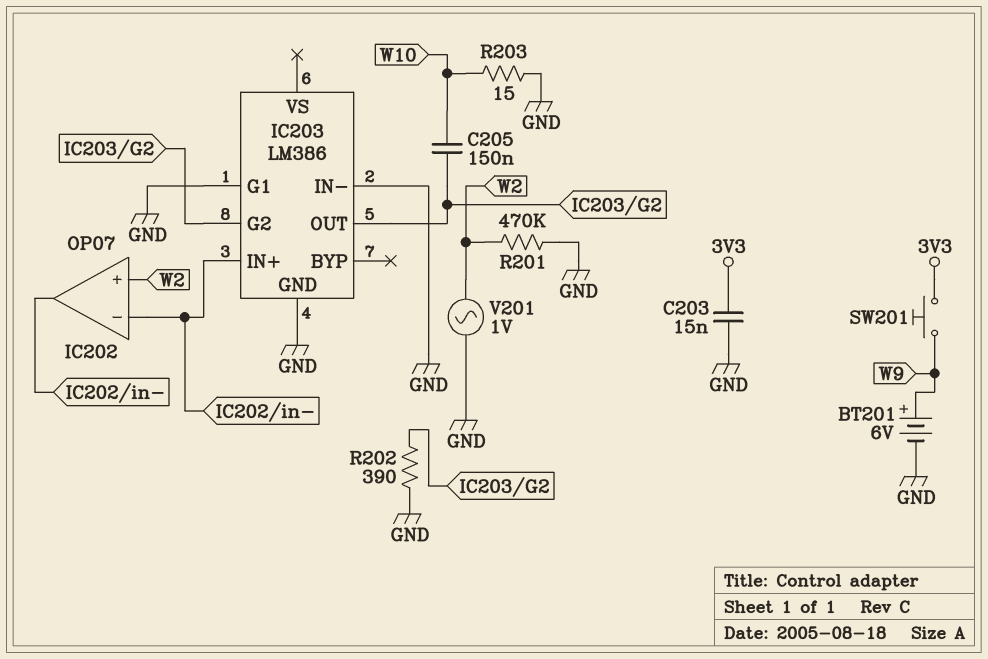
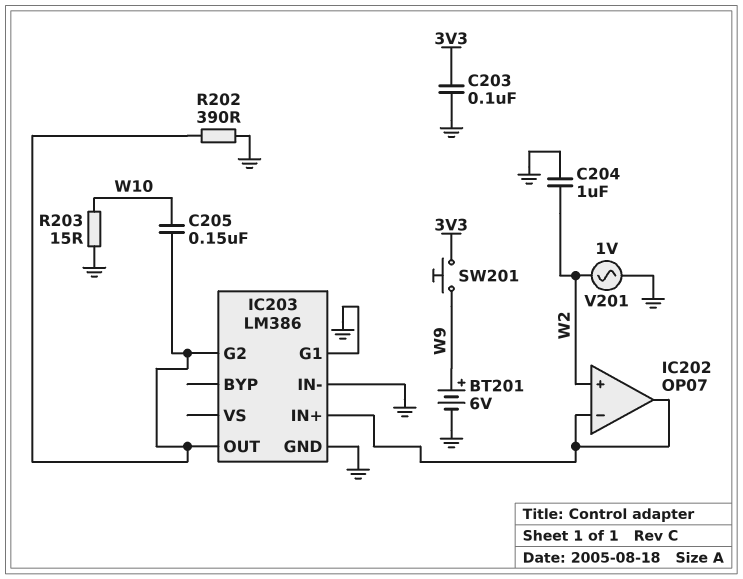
C203: 15nF (3V3, GND) -> 100nF (3V3, GND)
C204: none -> 1uF (GND, W2)
R201: 470k (GND, W2) -> none

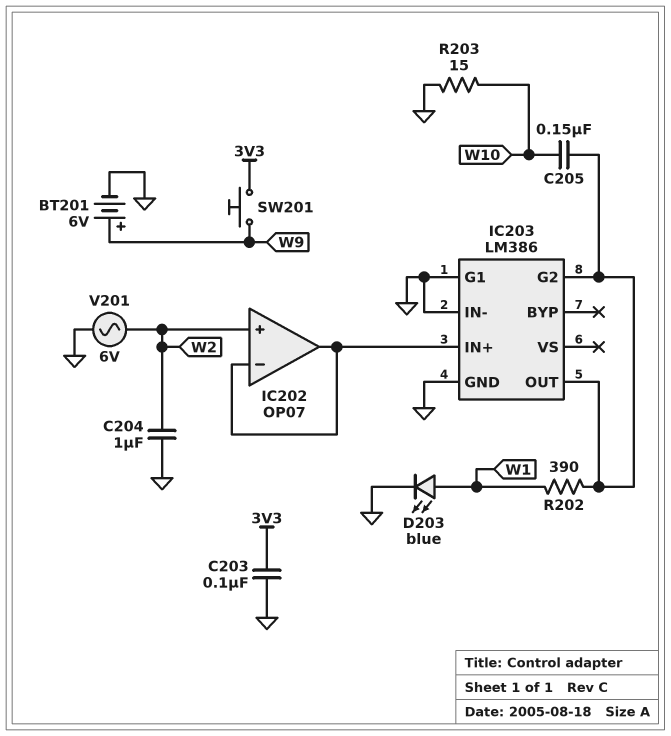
D203: none -> LED blue (A W1, K GND)
R202: 390 (GND, IC203/G2) -> 390 (IC203/G2, W1)
V201: AC 1V (GND, W2) -> AC 6V (GND, W2)

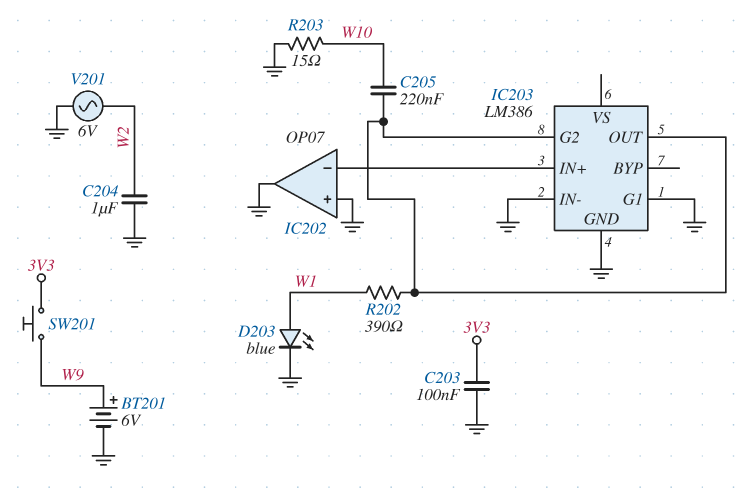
C205: 150nF (IC203/G2, W10) -> 220nF (IC203/G2, W10)
IC202 pin in+: W2 -> GND
IC202 pin out: IC202/in- -> GND

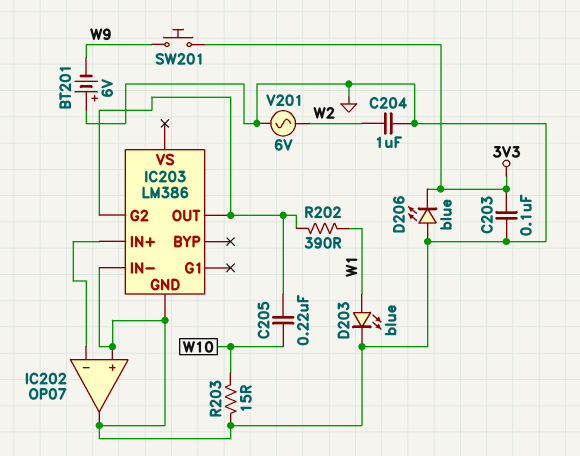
BT201: 6V (plus W9, minus GND) -> 6V (plus GND, minus W9)
D206: none -> LED blue (A GND, K 3V3)
IC203 pin G1: GND -> none

